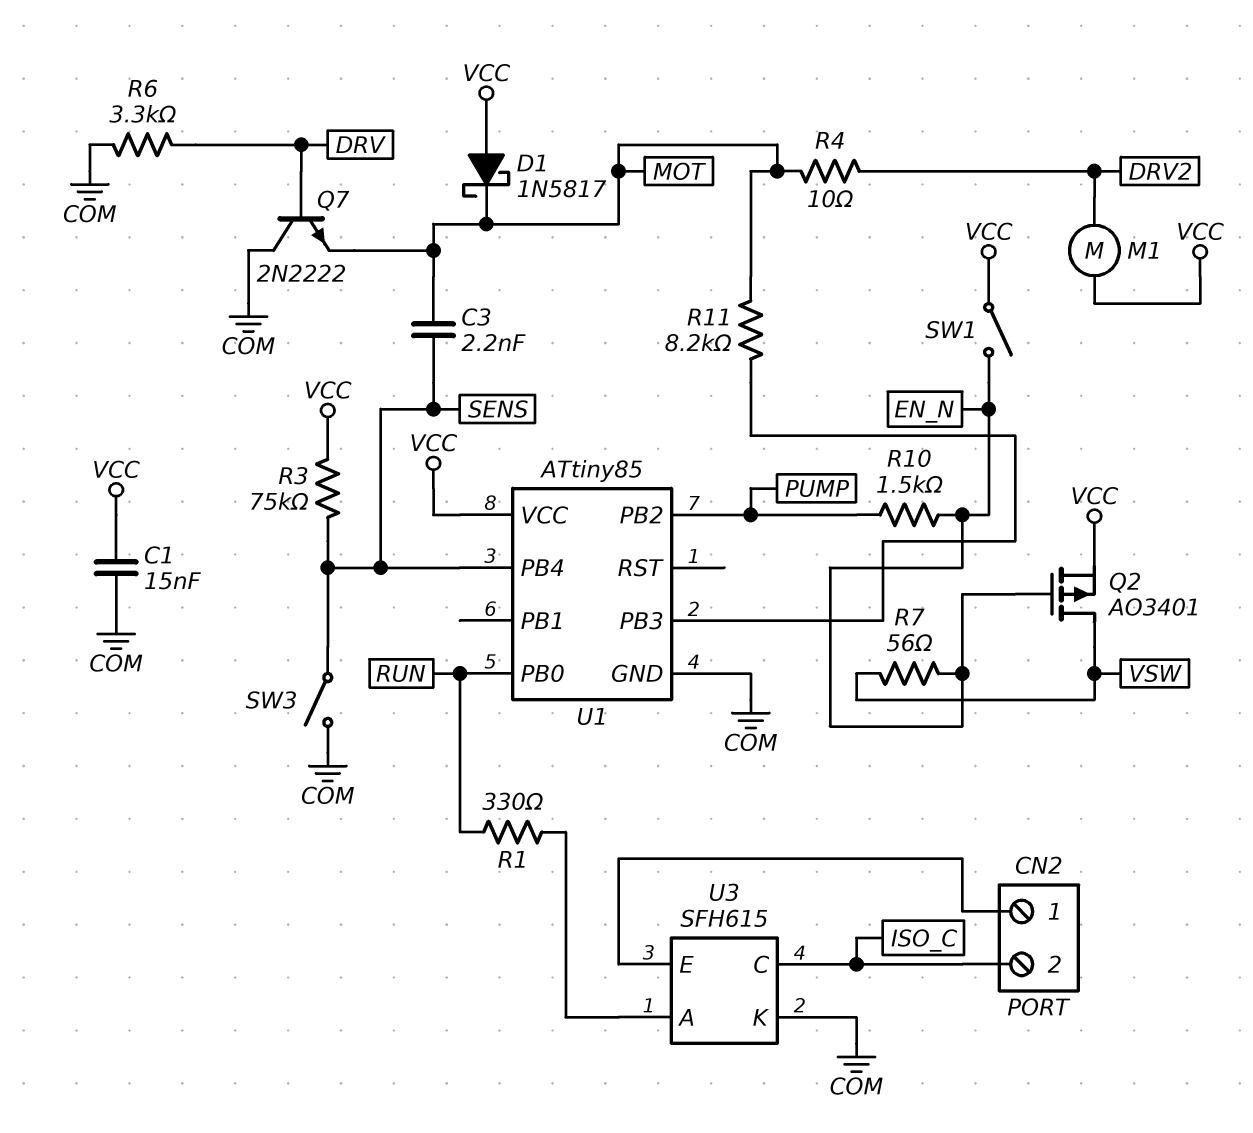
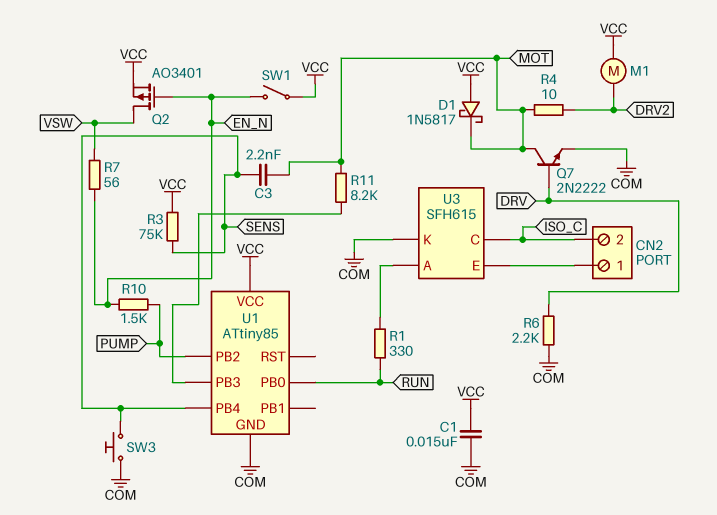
Q7: NPN 2N2222 (B DRV, C COM, E MOT) -> NPN 2N2222 (B DRV, C MOT, E COM)
R6: 3.3k (COM, DRV) -> 2.2k (COM, DRV)
SW3: switch (COM, SENS) -> button (COM, SENS)

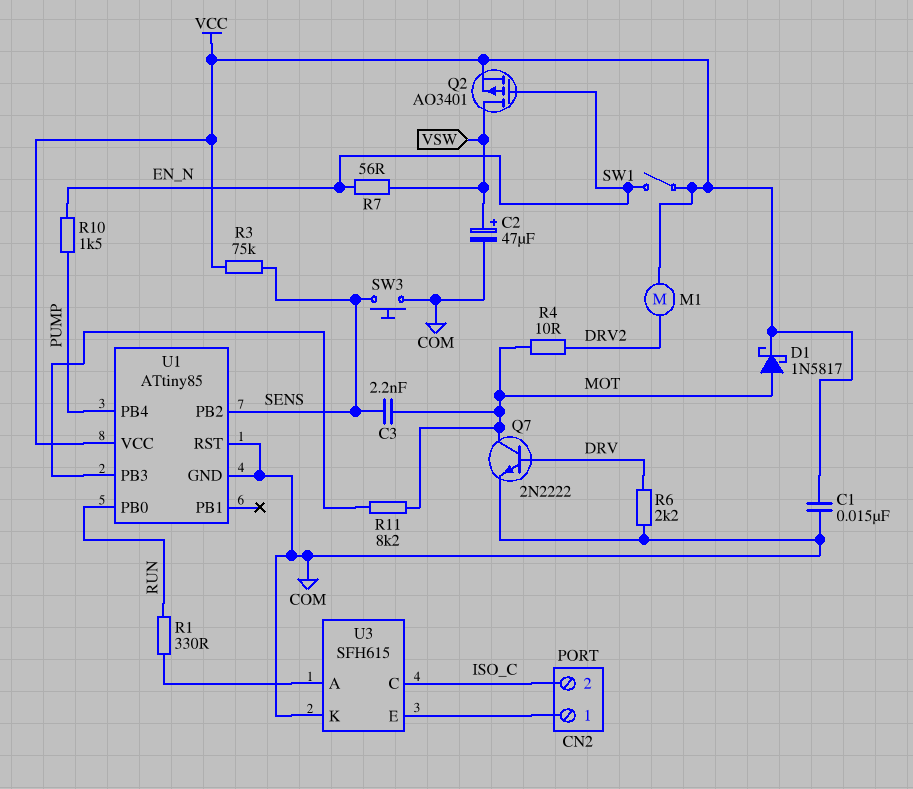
C2: none -> 47uF (plus VSW, minus COM)
D1: schottky 1N5817 (A VCC, K MOT) -> schottky 1N5817 (A MOT, K VCC)
U1 pin PB2: PUMP -> SENS
U1 pin PB4: SENS -> PUMP
U1 pin RST: none -> COM

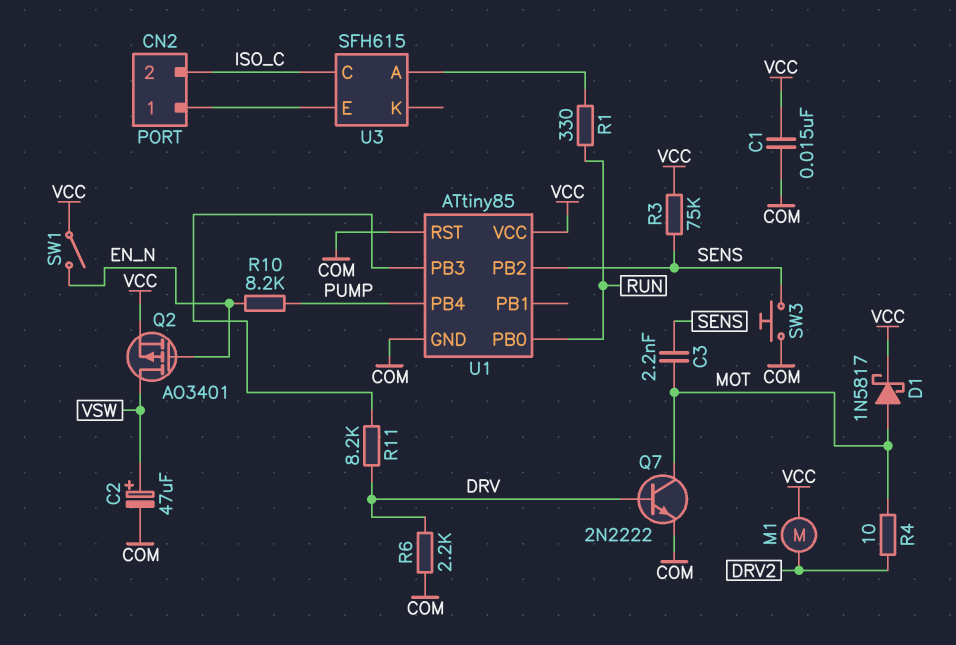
R7: 56 (EN_N, VSW) -> none
R10: 1.5k (EN_N, PUMP) -> 8.2k (EN_N, PUMP)
R11: 8.2k (MOT, U1/PB3) -> 8.2k (DRV, U1/PB3)
U3 pin K: COM -> none

